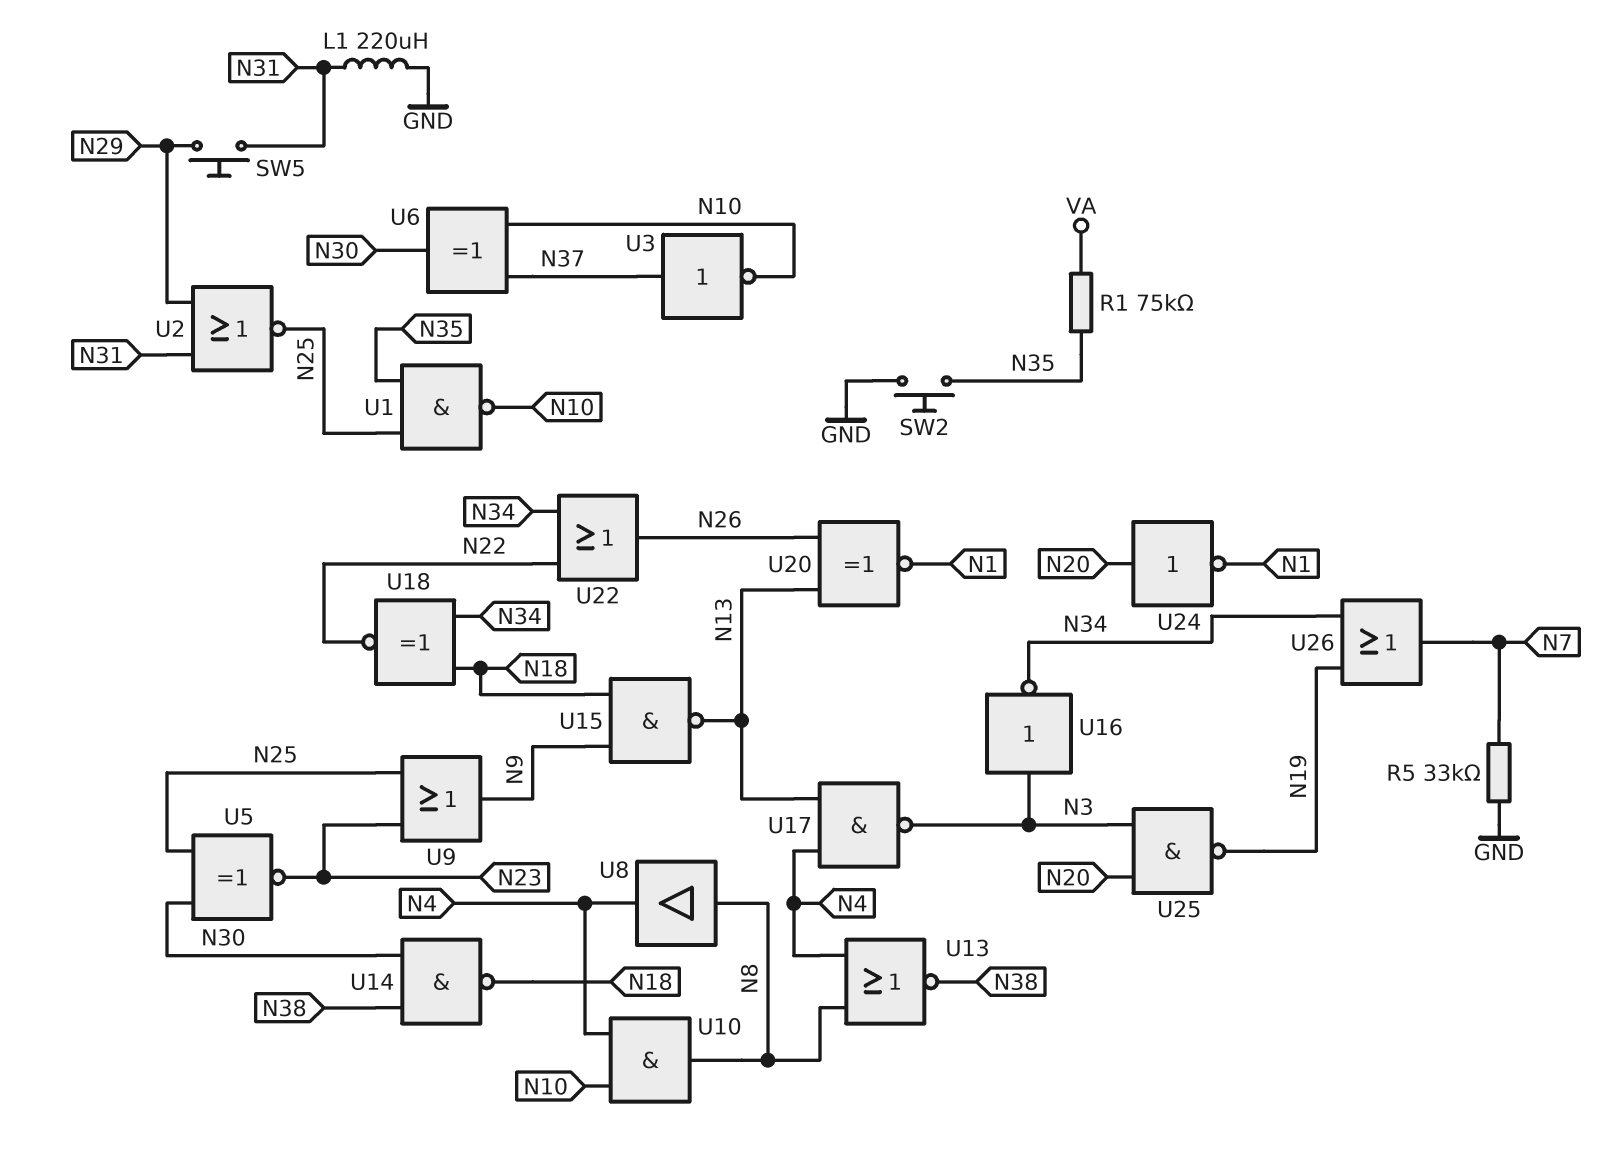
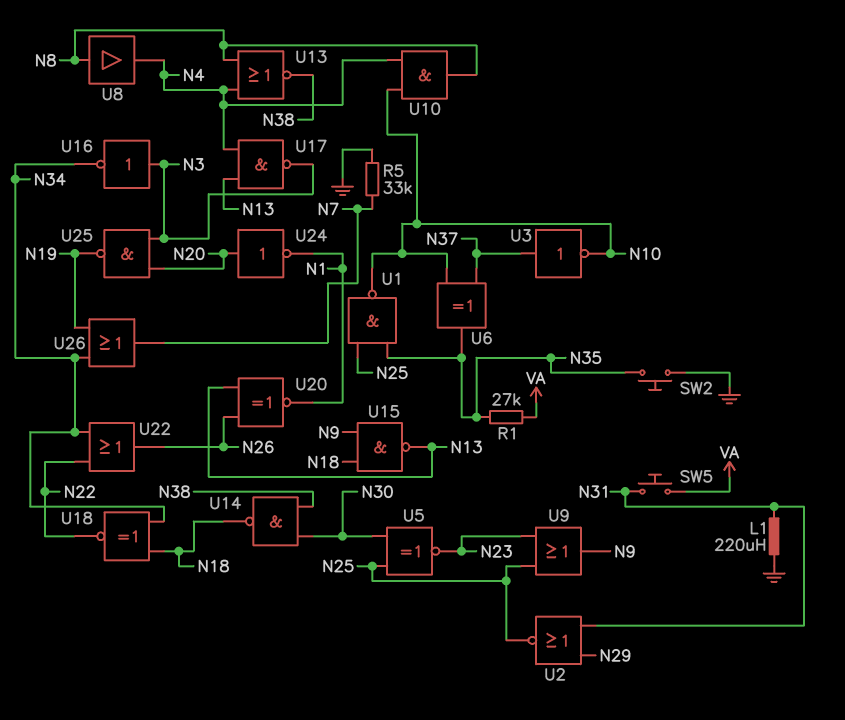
R1: 75k (N35, VA) -> 27k (N35, VA)
SW5: button (N29, N31) -> button (N31, VA)
U6: XOR (in N10, in N37, out N30) -> XOR (in N10, in N37, out N35)

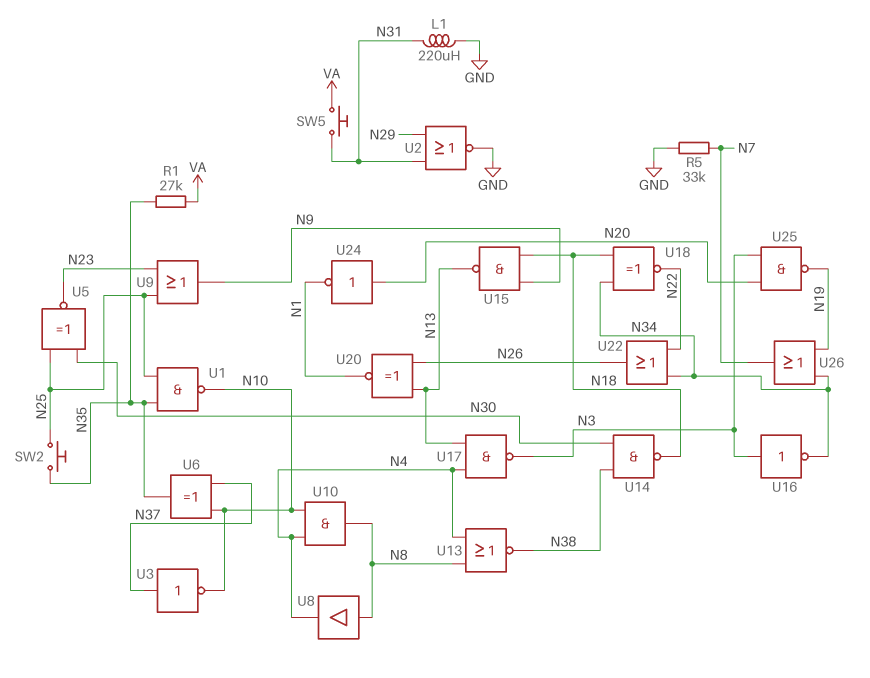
SW2: button (GND, N35) -> button (N25, N35)
U2: NOR (in N29, in N31, out N25) -> NOR (in N29, in N31, out GND)

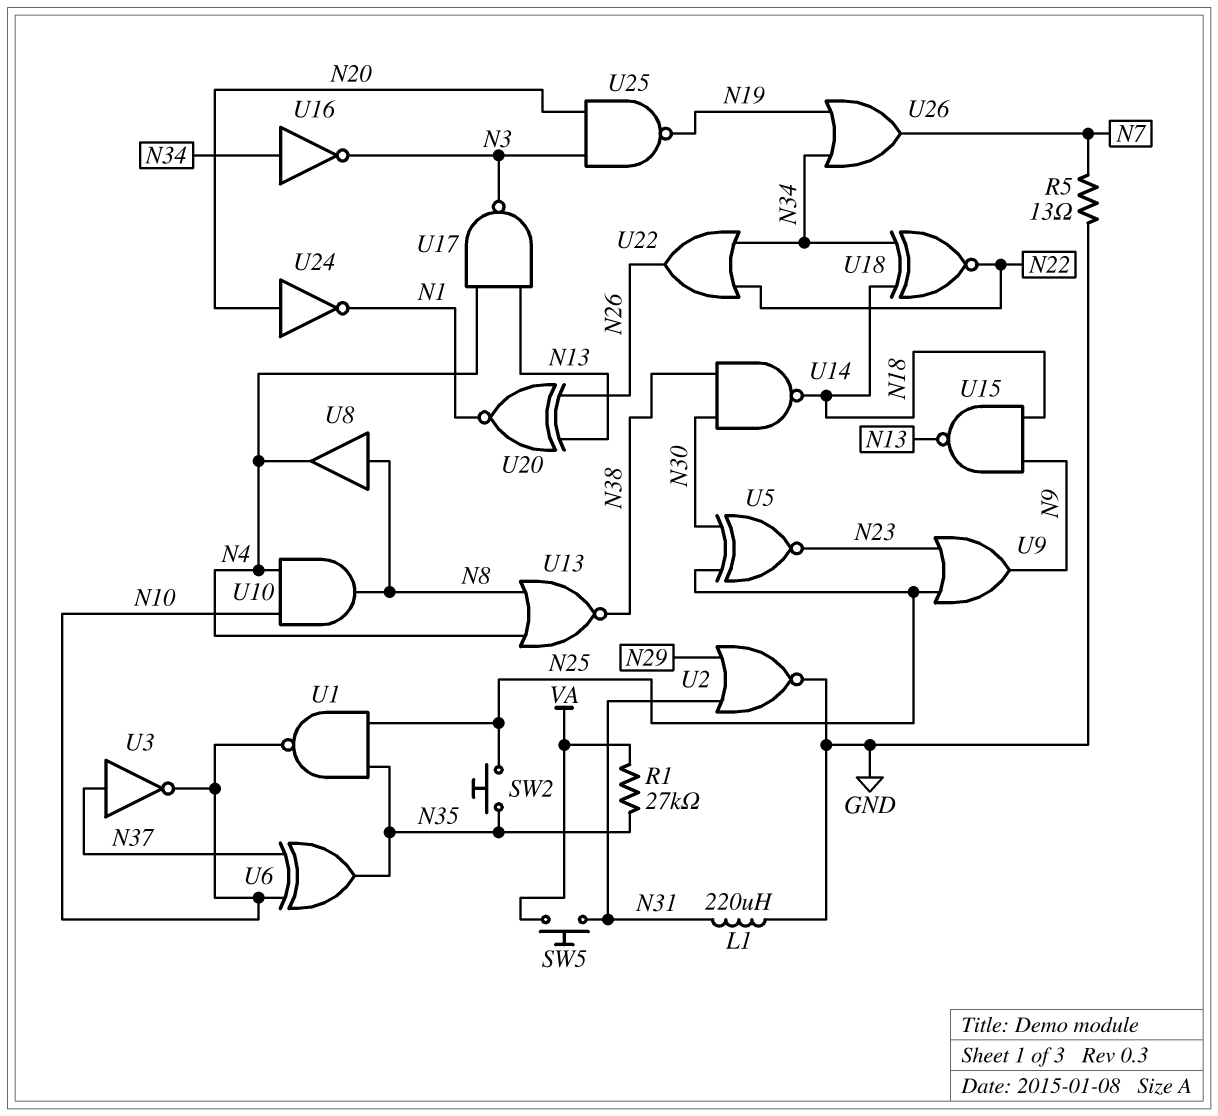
R5: 33k (GND, N7) -> 13 (GND, N7)
U16: NOT (in N3, out N34) -> NOT (in N34, out N3)

